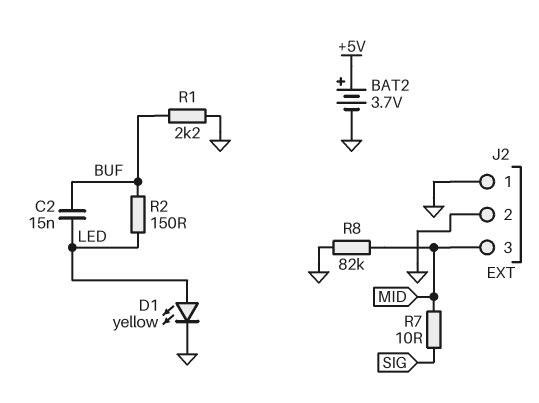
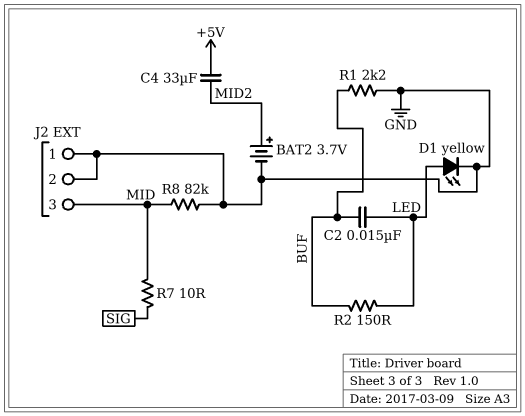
BAT2: 3.7V (plus +5V, minus GND) -> 3.7V (plus MID2, minus GND)
C4: none -> 33uF (+5V, MID2)

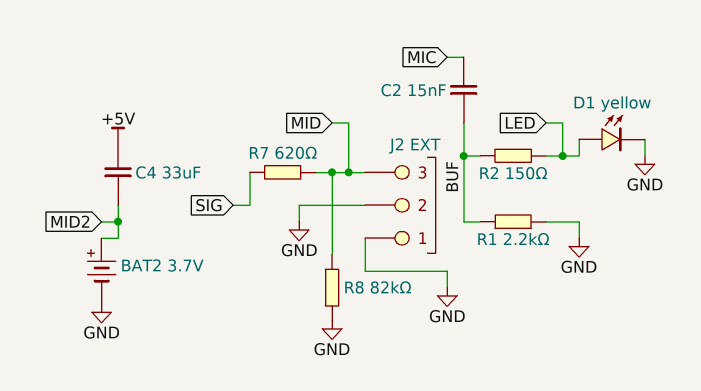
C2: 15nF (BUF, LED) -> 15nF (BUF, MIC)
R7: 10 (MID, SIG) -> 620 (MID, SIG)

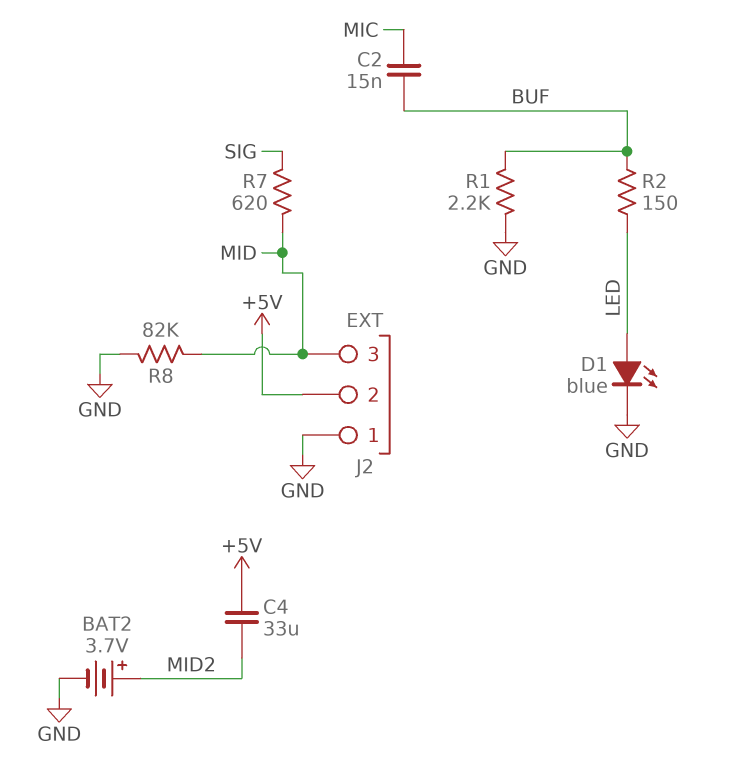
D1: LED yellow (A LED, K GND) -> LED blue (A LED, K GND)
J2 pin 2: GND -> +5V

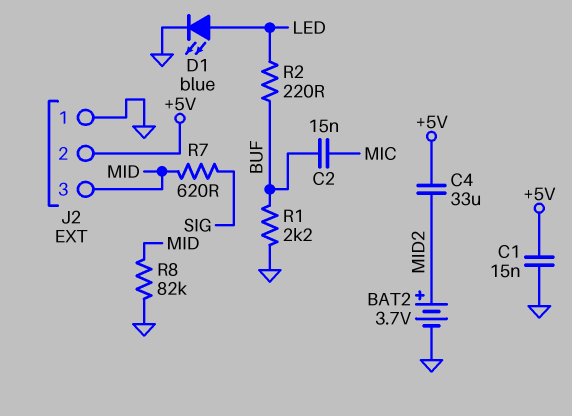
C1: none -> 15nF (+5V, GND)
R2: 150 (BUF, LED) -> 220 (BUF, LED)

